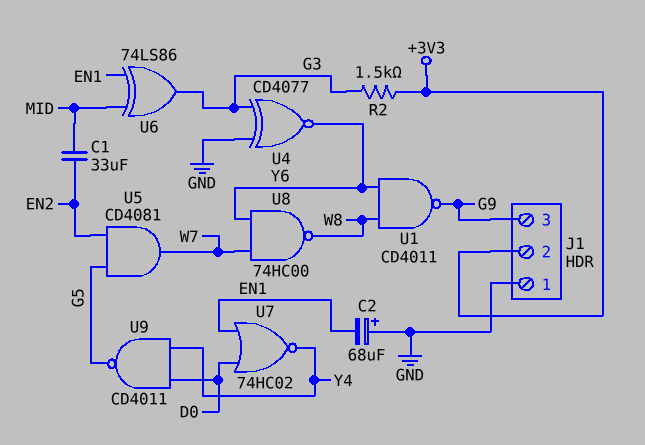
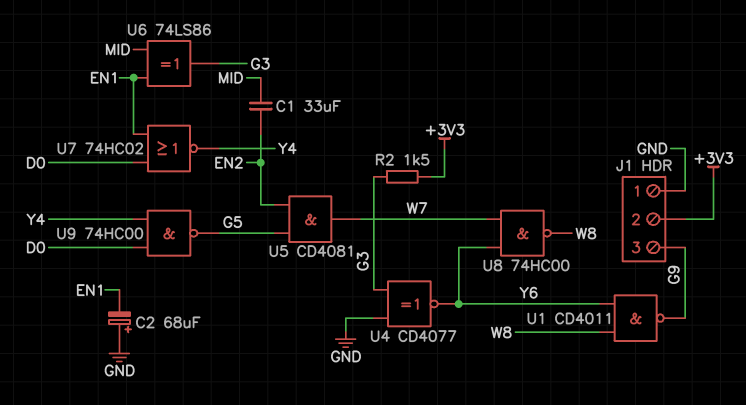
U9: NAND CD4011 (in D0, in Y4, out G5) -> NAND 74HC00 (in D0, in Y4, out G5)

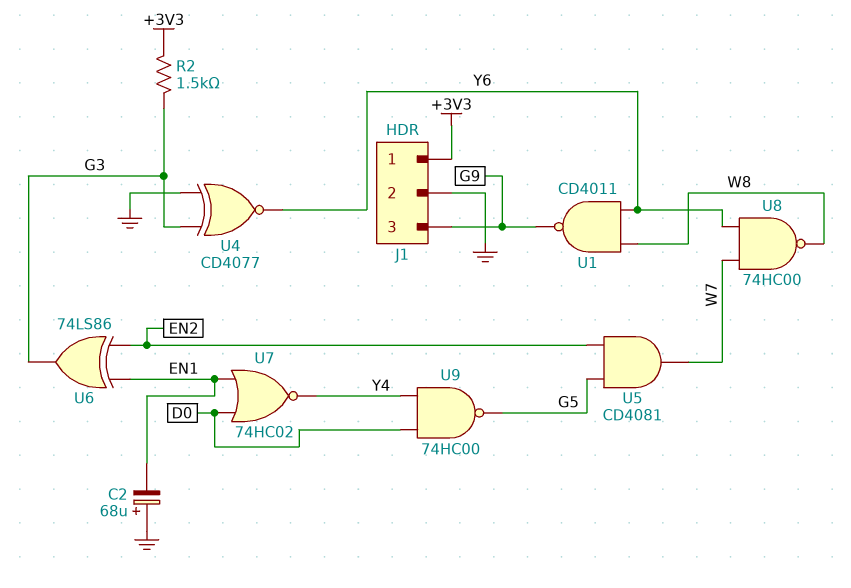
C1: 33uF (EN2, MID) -> none
J1 pin 1: GND -> +3V3
J1 pin 2: +3V3 -> GND
U6: XOR 74LS86 (in EN1, in MID, out G3) -> XOR 74LS86 (in EN1, in EN2, out G3)

